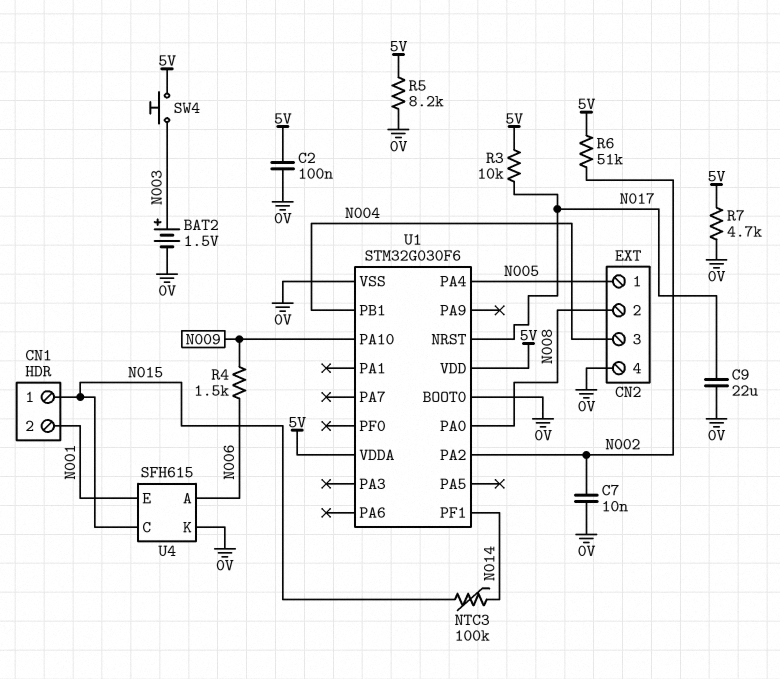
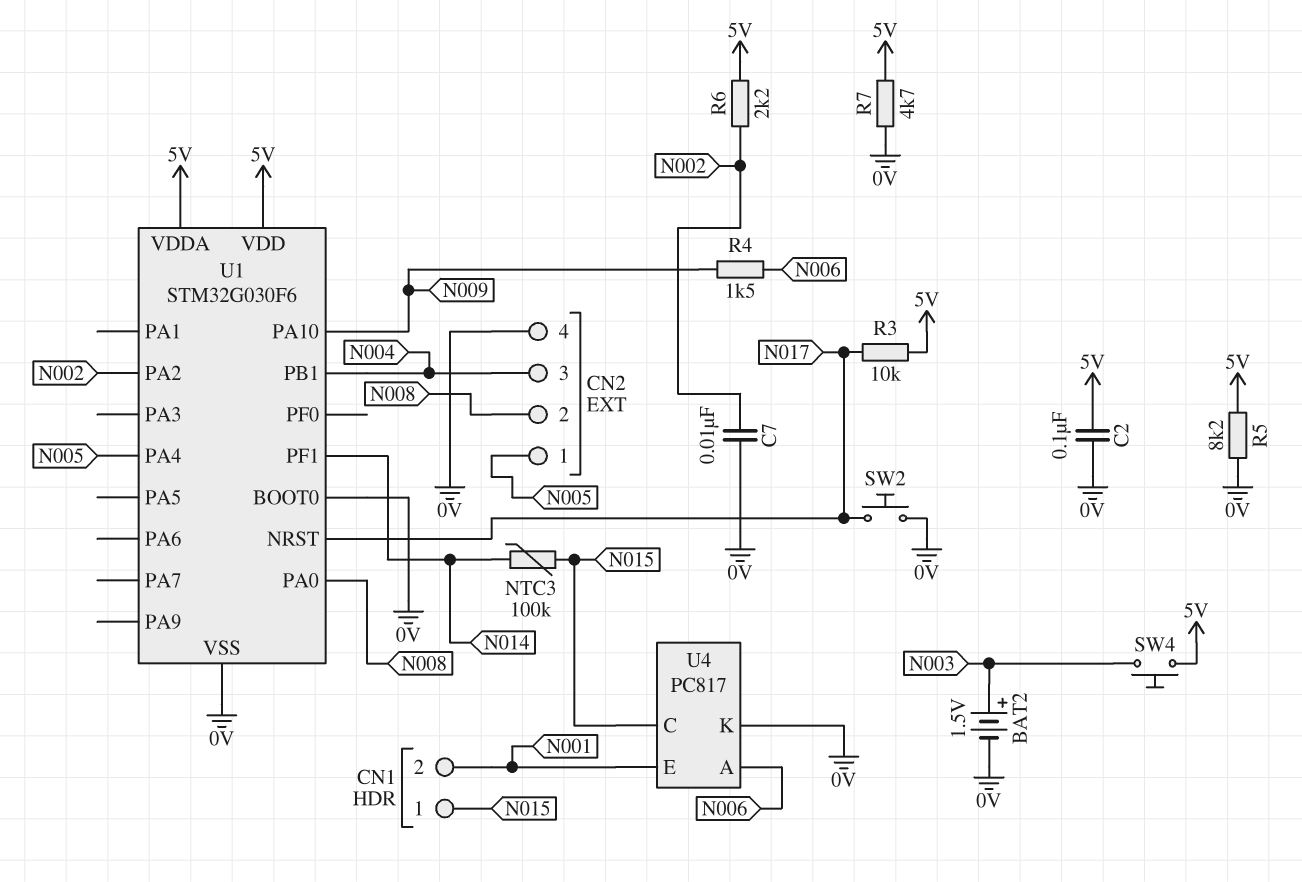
C9: 22uF (0V, N017) -> none
R6: 51k (5V, N002) -> 2.2k (5V, N002)
SW2: none -> button (0V, N017)
U4: SFH615 -> PC817

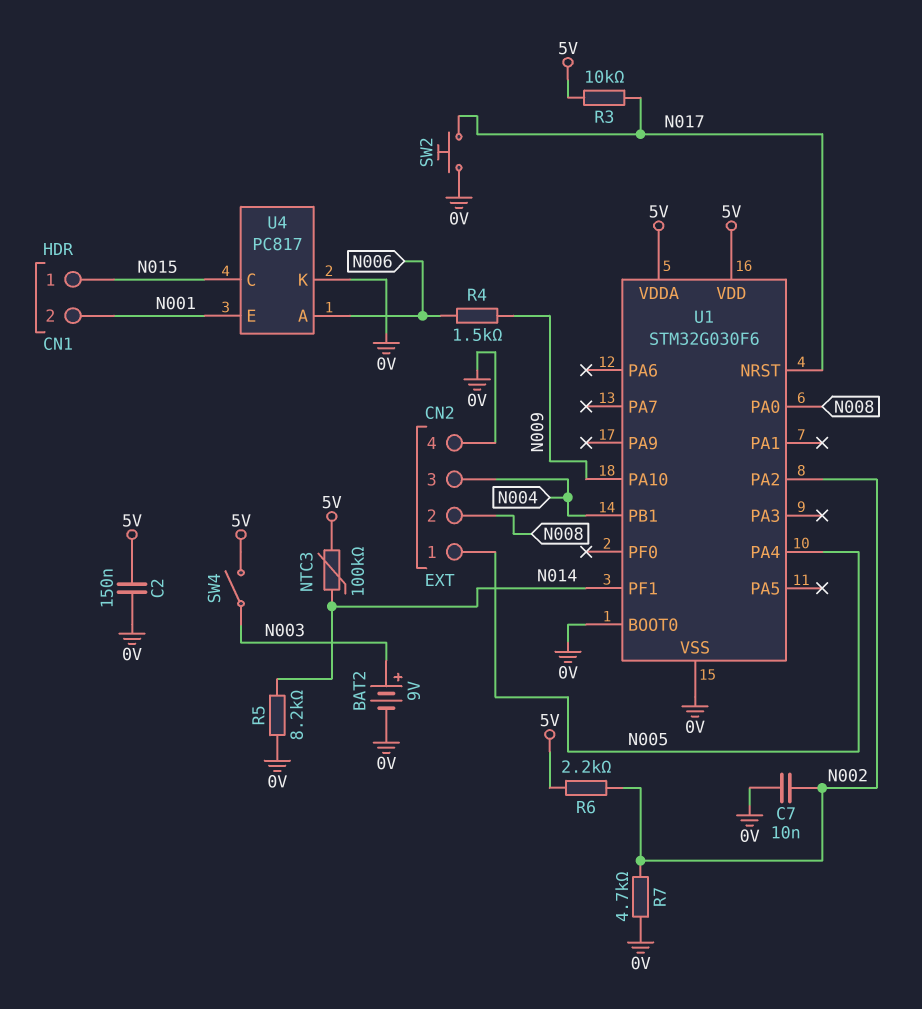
BAT2: 1.5V (plus N003, minus 0V) -> 9V (plus N003, minus 0V)
C2: 100nF (0V, 5V) -> 150nF (0V, 5V)
NTC3: 100k (N014, N015) -> 100k (5V, N014)
R5: 8.2k (0V, 5V) -> 8.2k (0V, N014)
R7: 4.7k (0V, 5V) -> 4.7k (0V, N002)
SW4: button (5V, N003) -> switch (5V, N003)

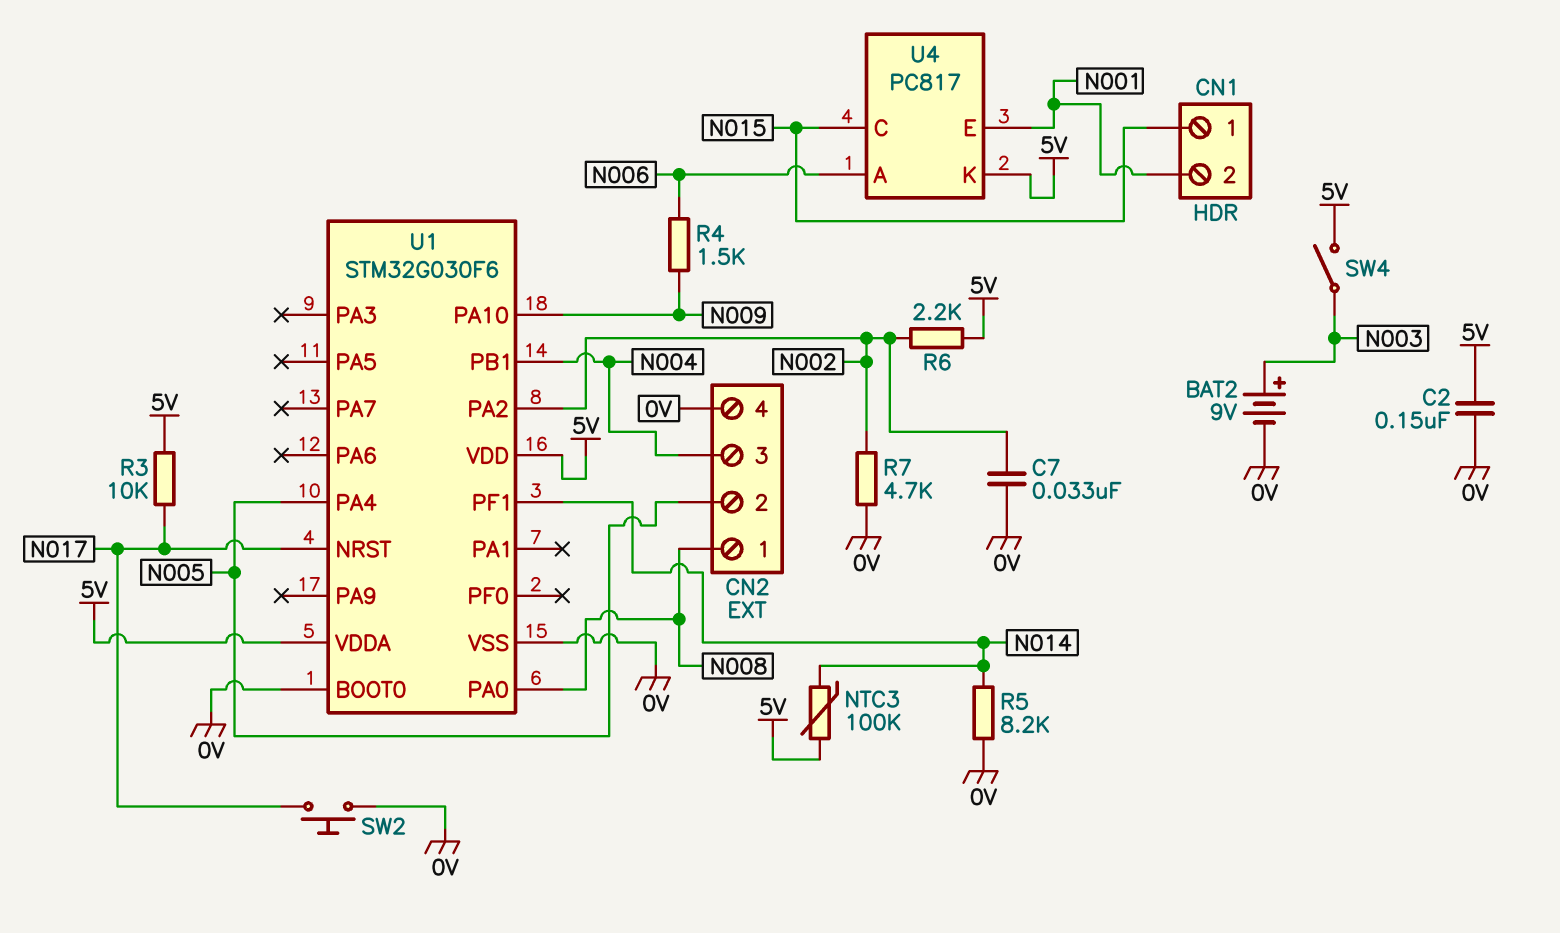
C7: 10nF (0V, N002) -> 33nF (0V, N002)
CN2 pin 1: N005 -> N008
CN2 pin 2: N008 -> N005
U4 pin K: 0V -> 5V

